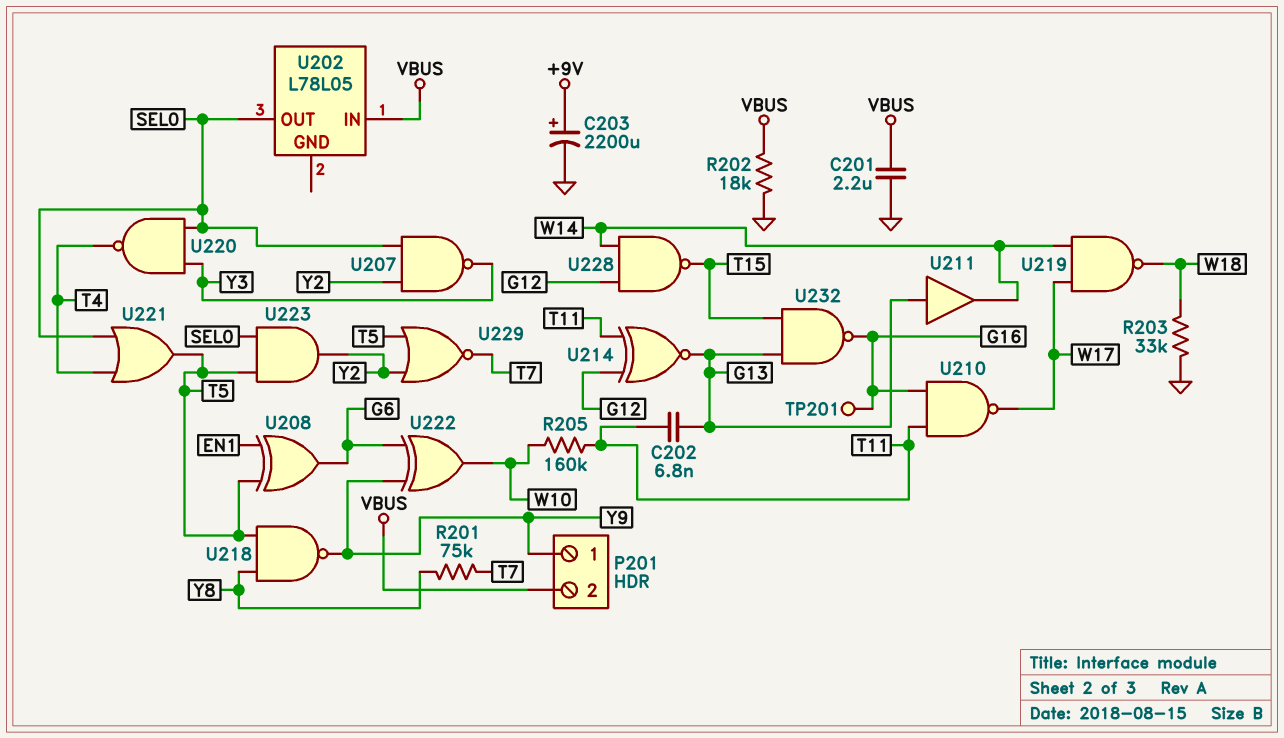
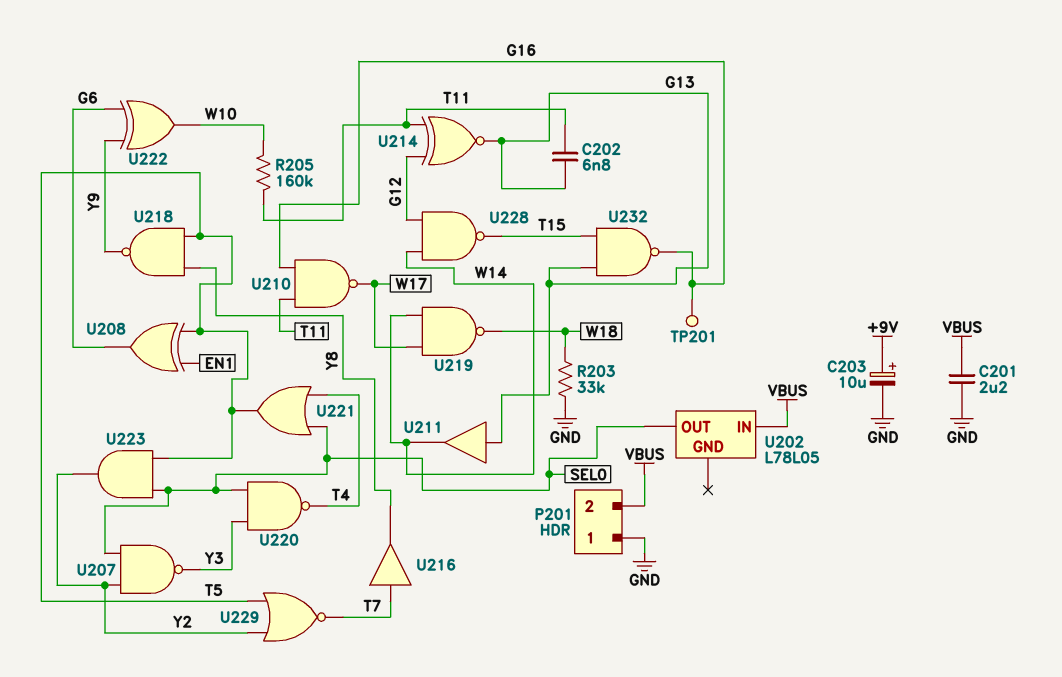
C203: 2200uF (plus +9V, minus GND) -> 10uF (plus +9V, minus GND)
P201 pin 1: Y9 -> GND
R201: 75k (T7, Y8) -> none
R202: 18k (GND, VBUS) -> none
U216: none -> buffer (in T7, out Y8)

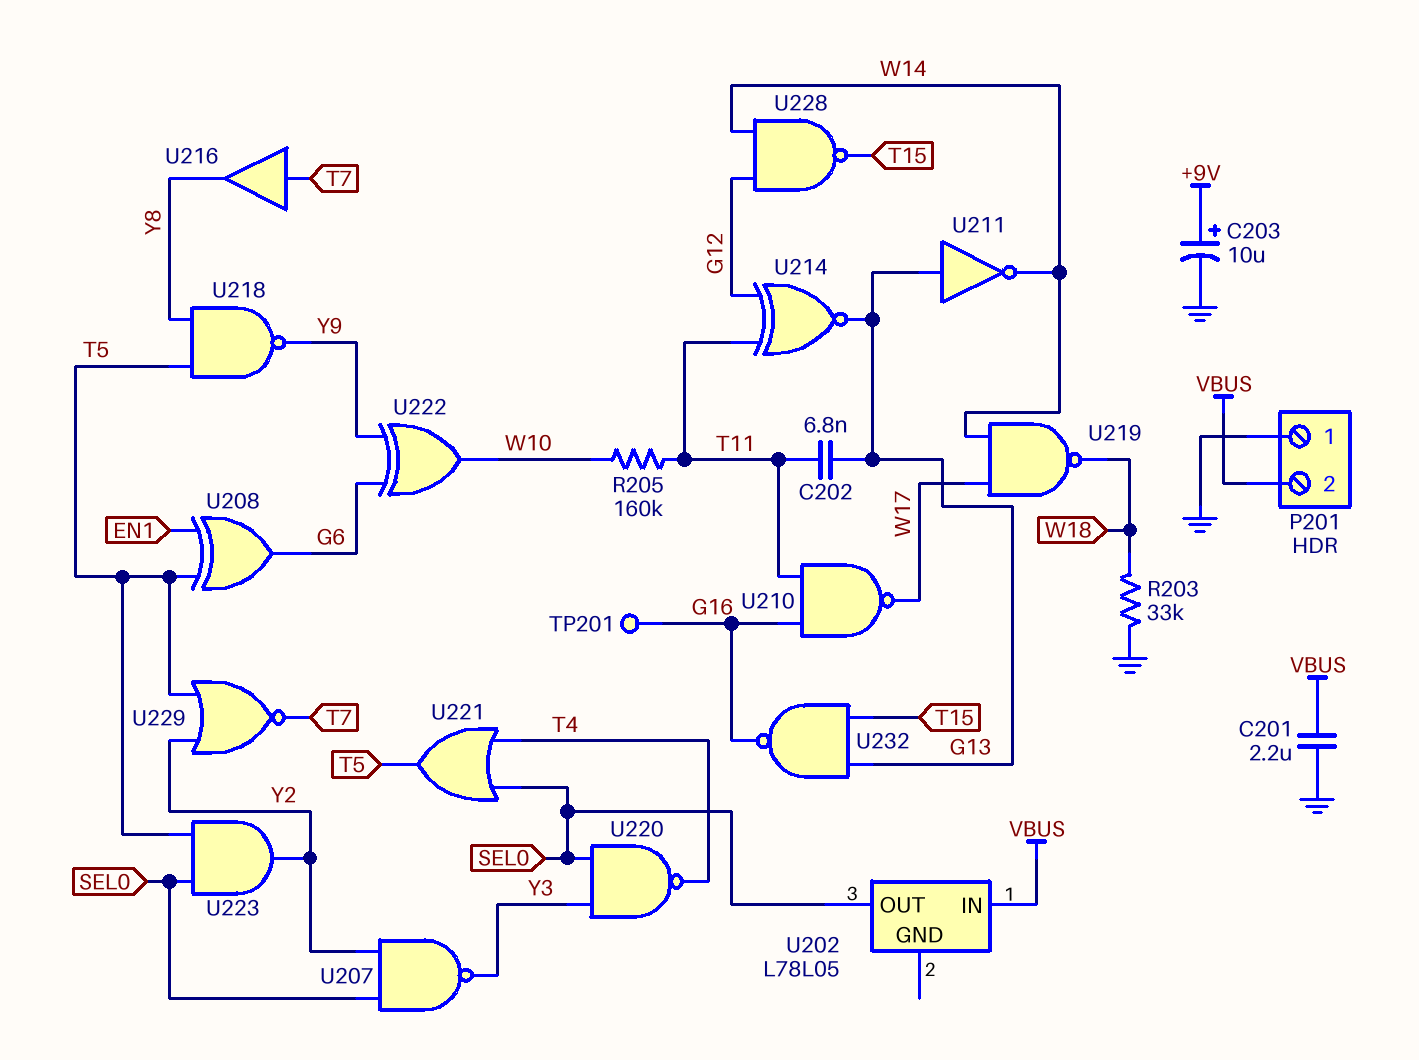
U211: buffer (in G13, out W14) -> NOT (in G13, out W14)

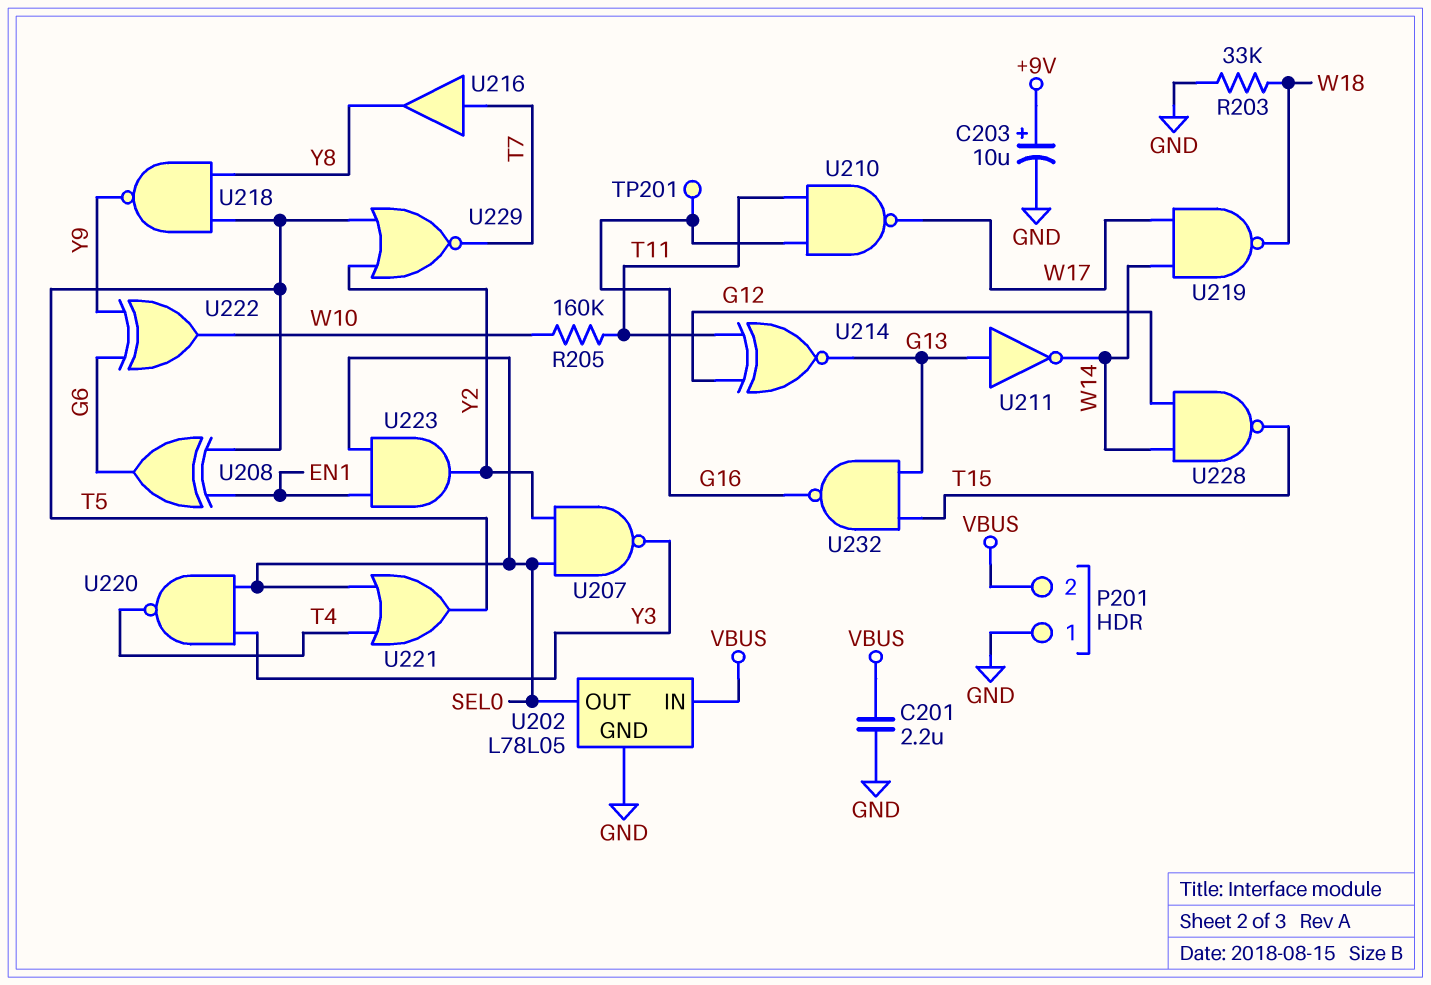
C202: 6.8nF (G13, T11) -> none
U202 pin GND: none -> GND
U223: AND (in SEL0, in T5, out Y2) -> AND (in EN1, in SEL0, out Y2)

